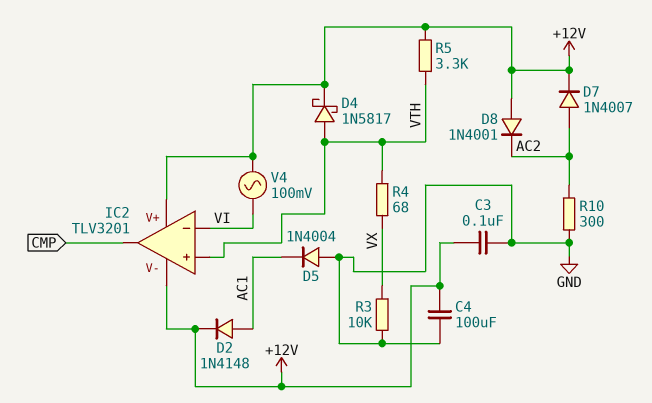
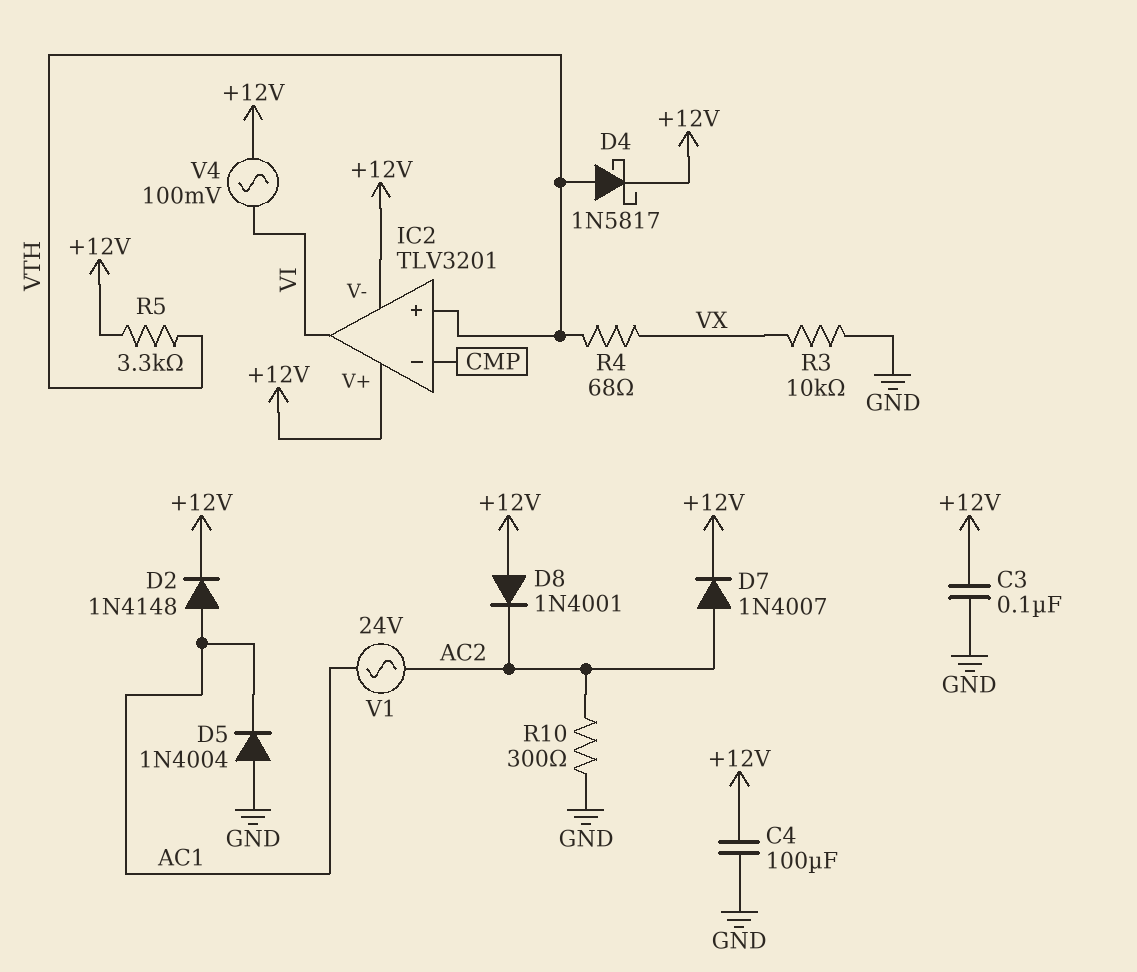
IC2 pin in-: VI -> CMP
IC2 pin out: CMP -> VI
V1: none -> AC 24V (AC1, AC2)

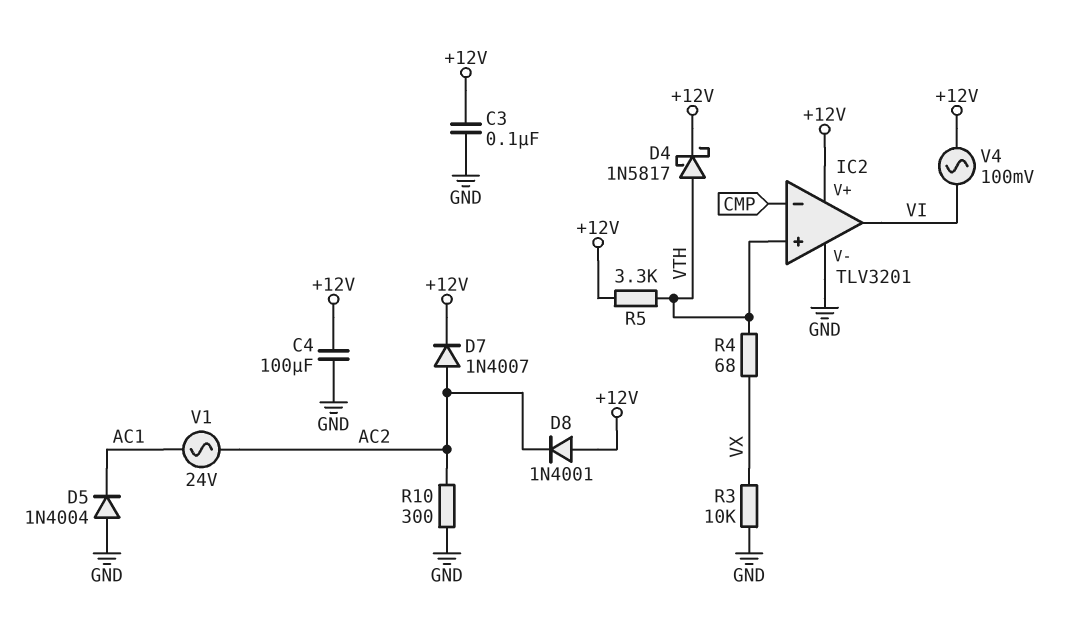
D2: diode 1N4148 (A AC1, K +12V) -> none
IC2 pin V-: +12V -> GND

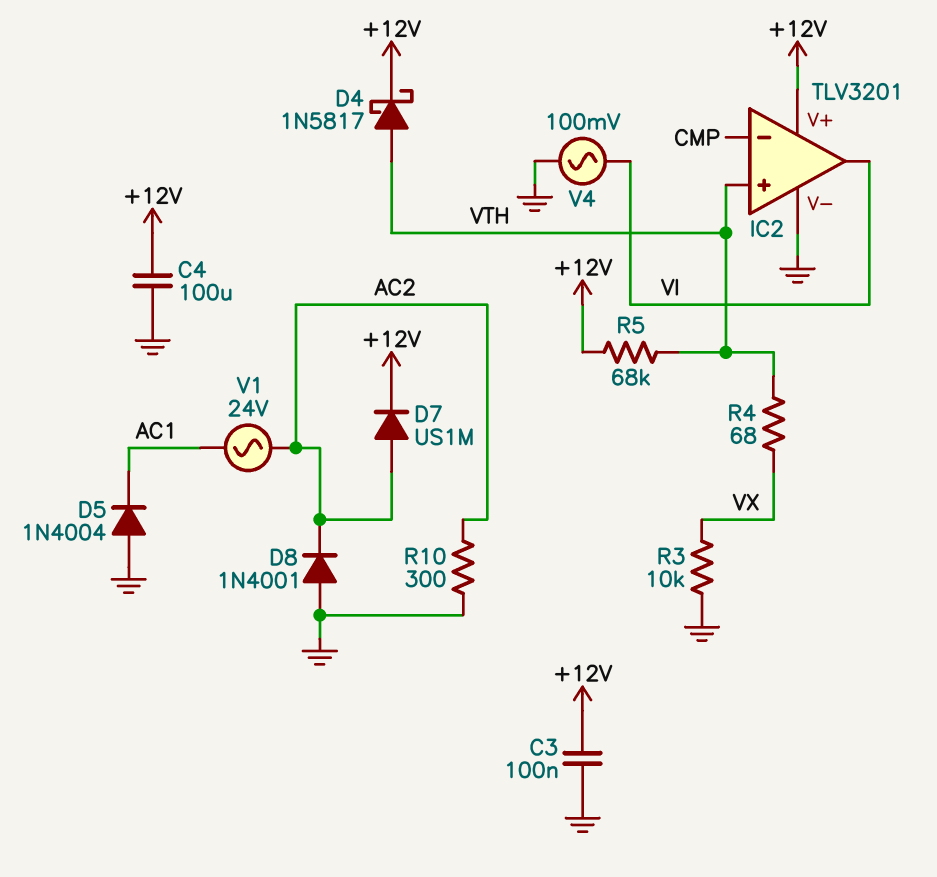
D7: diode 1N4007 (A AC2, K +12V) -> diode US1M (A AC2, K +12V)
D8: diode 1N4001 (A +12V, K AC2) -> diode 1N4001 (A GND, K AC2)
R5: 3.3k (+12V, VTH) -> 68k (+12V, VTH)
V4: AC 100mV (+12V, VI) -> AC 100mV (GND, VI)

